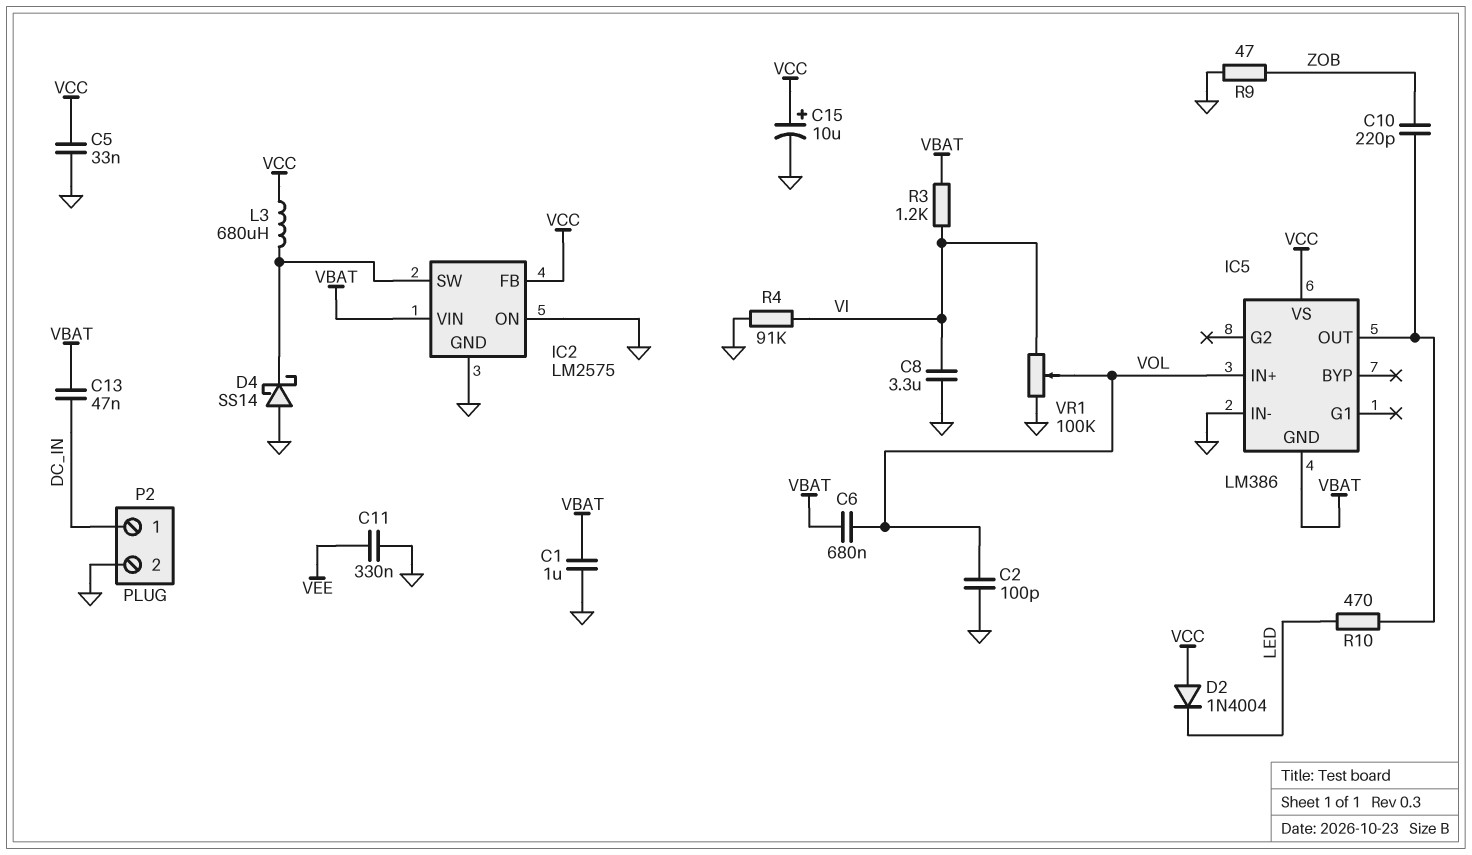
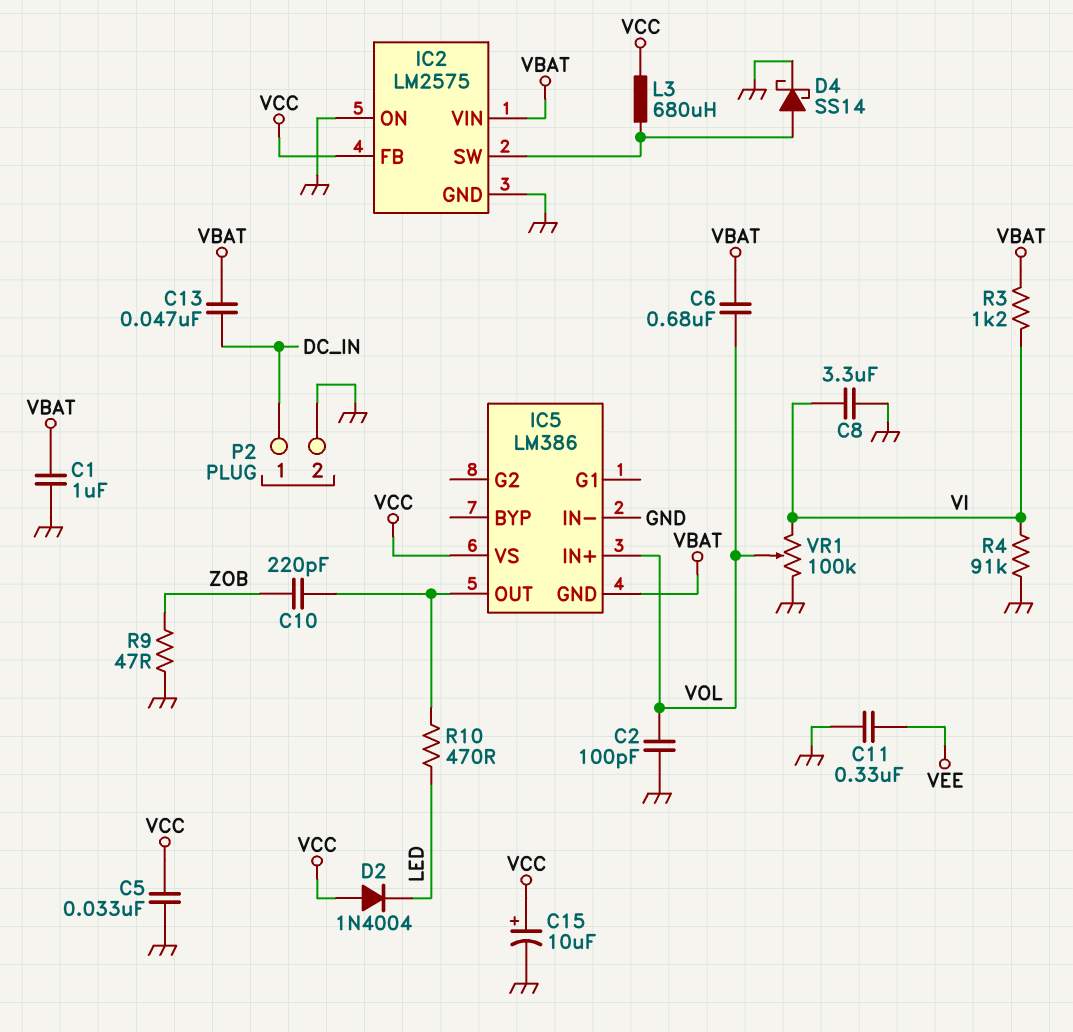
D4: schottky SS14 (A GND, K IC2/SW) -> schottky SS14 (A IC2/SW, K GND)

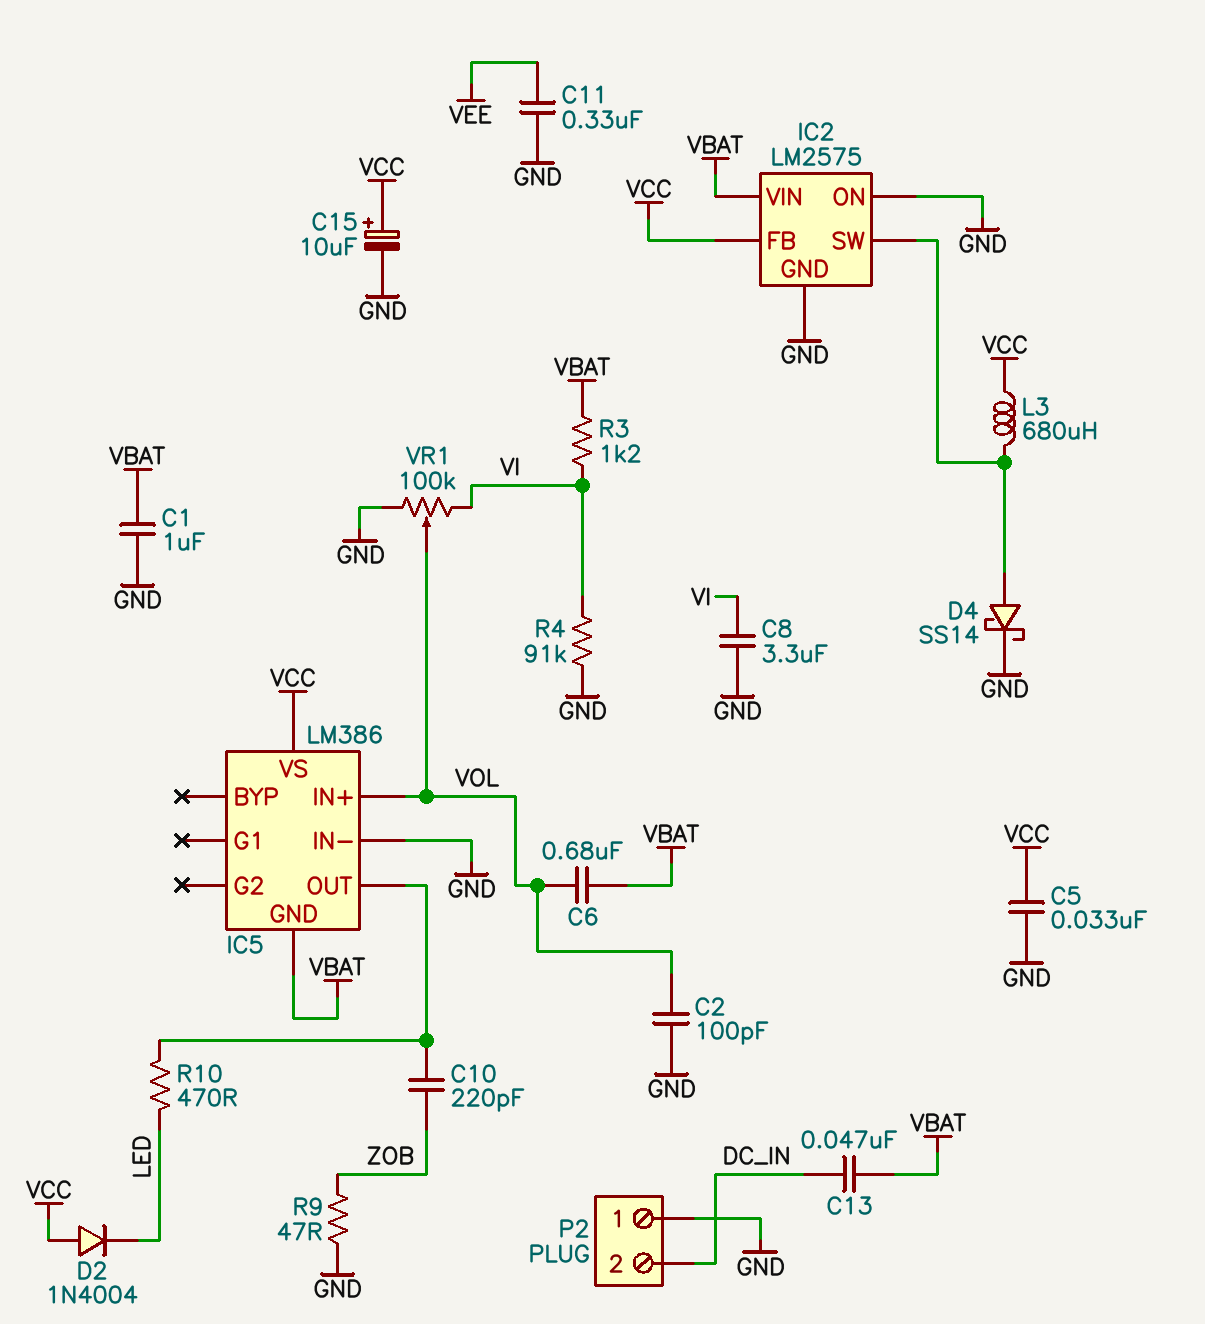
P2 pin 1: DC_IN -> GND
P2 pin 2: GND -> DC_IN

